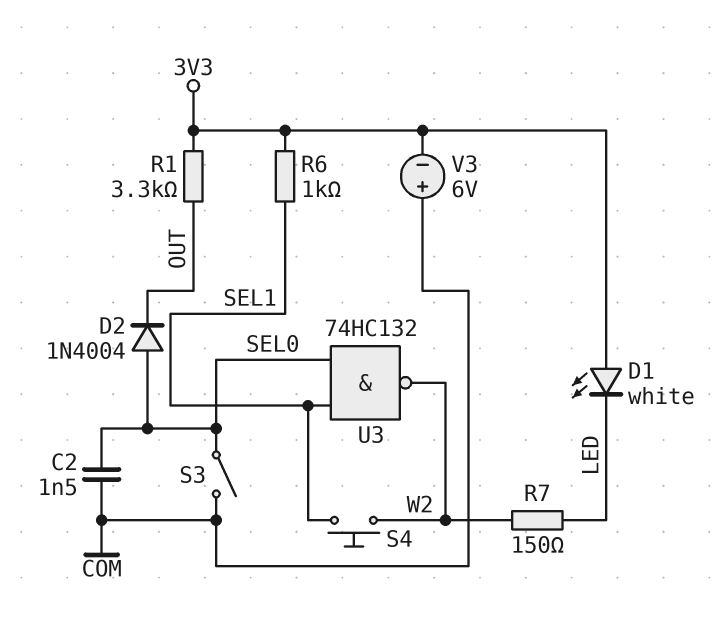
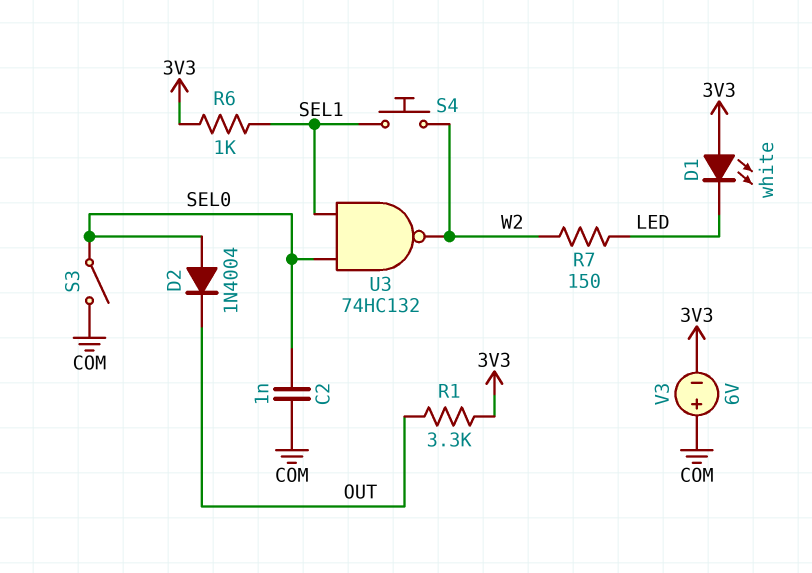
C2: 1.5nF (COM, SEL0) -> 1nF (COM, SEL0)

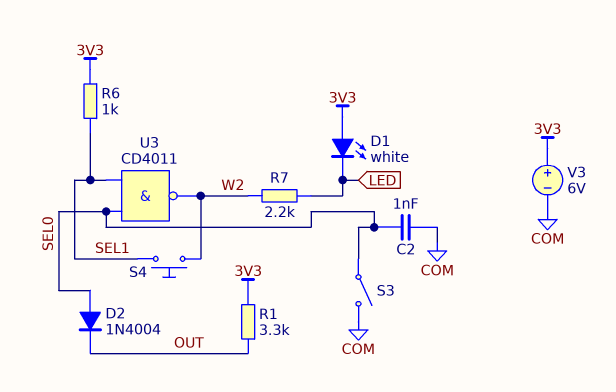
R7: 150 (LED, W2) -> 2.2k (LED, W2)
U3: NAND 74HC132 (in SEL0, in SEL1, out W2) -> NAND CD4011 (in SEL0, in SEL1, out W2)
V3: 6V (plus COM, minus 3V3) -> 6V (plus 3V3, minus COM)

